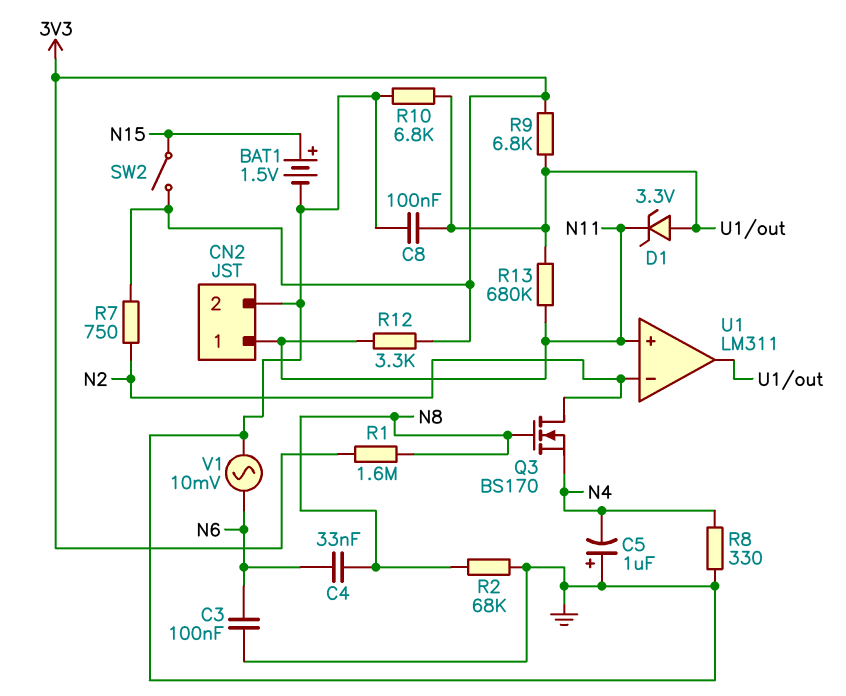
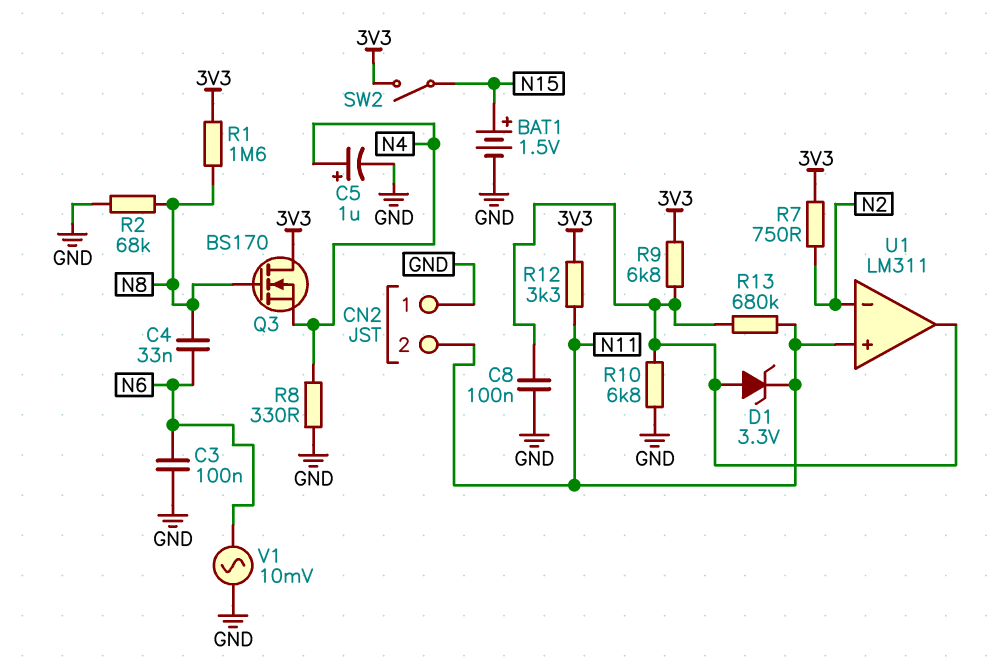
C5: 1uF (plus GND, minus N4) -> 1uF (plus N4, minus GND)
CN2 pin 1: N11 -> GND
CN2 pin 2: GND -> N11
Q3: NMOS BS170 (G N8, D N2, S N4) -> NMOS BS170 (G N8, D 3V3, S N4)

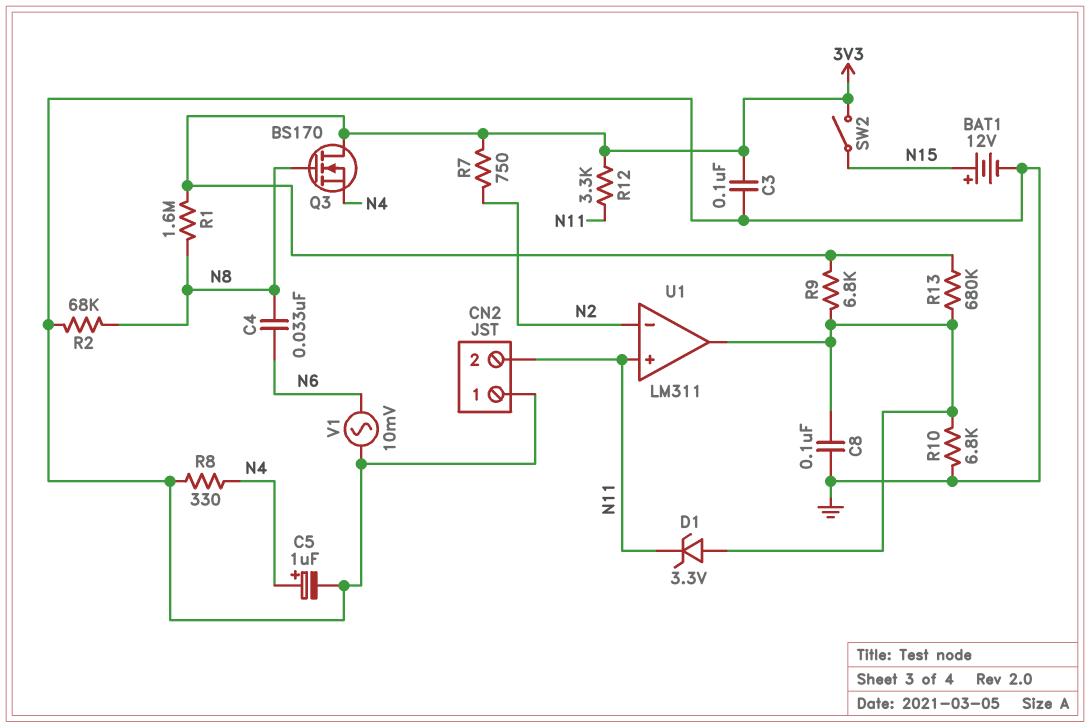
BAT1: 1.5V (plus N15, minus GND) -> 12V (plus N15, minus GND)
C3: 100nF (GND, N6) -> 100nF (3V3, GND)
R13: 680k (N11, U1/out) -> 680k (3V3, U1/out)

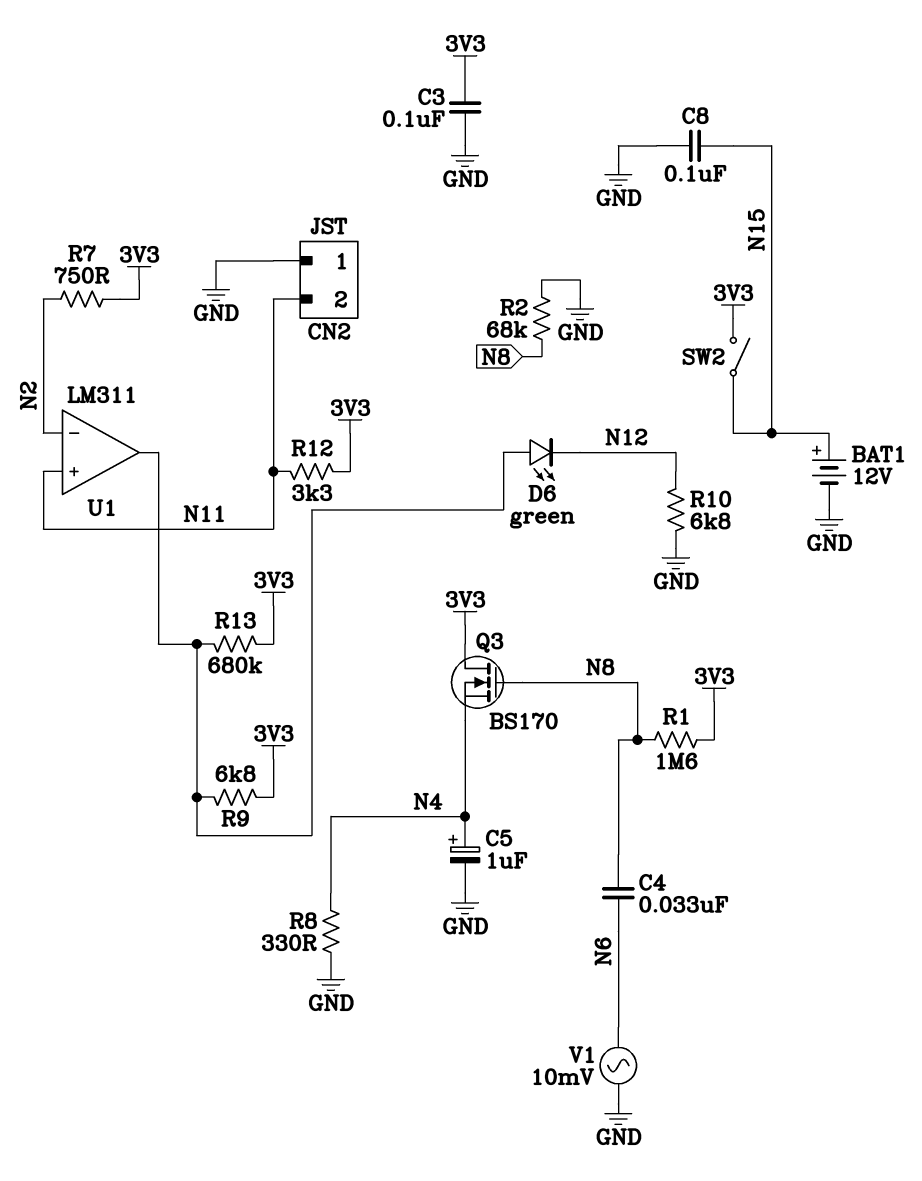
C8: 100nF (GND, U1/out) -> 100nF (GND, N15)
D1: zener 3.3V (A U1/out, K N11) -> none
D6: none -> LED green (A U1/out, K N12)
R10: 6.8k (GND, U1/out) -> 6.8k (GND, N12)

